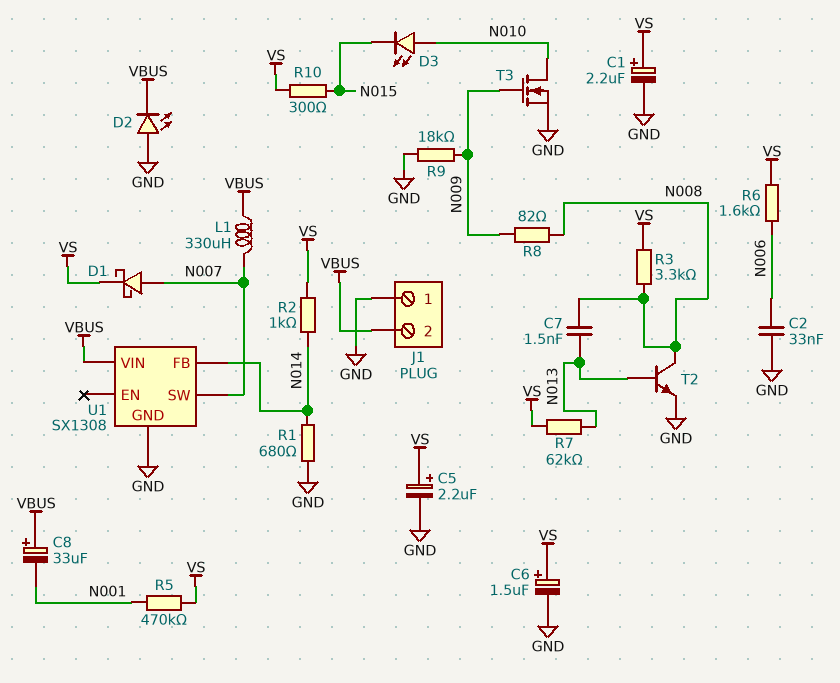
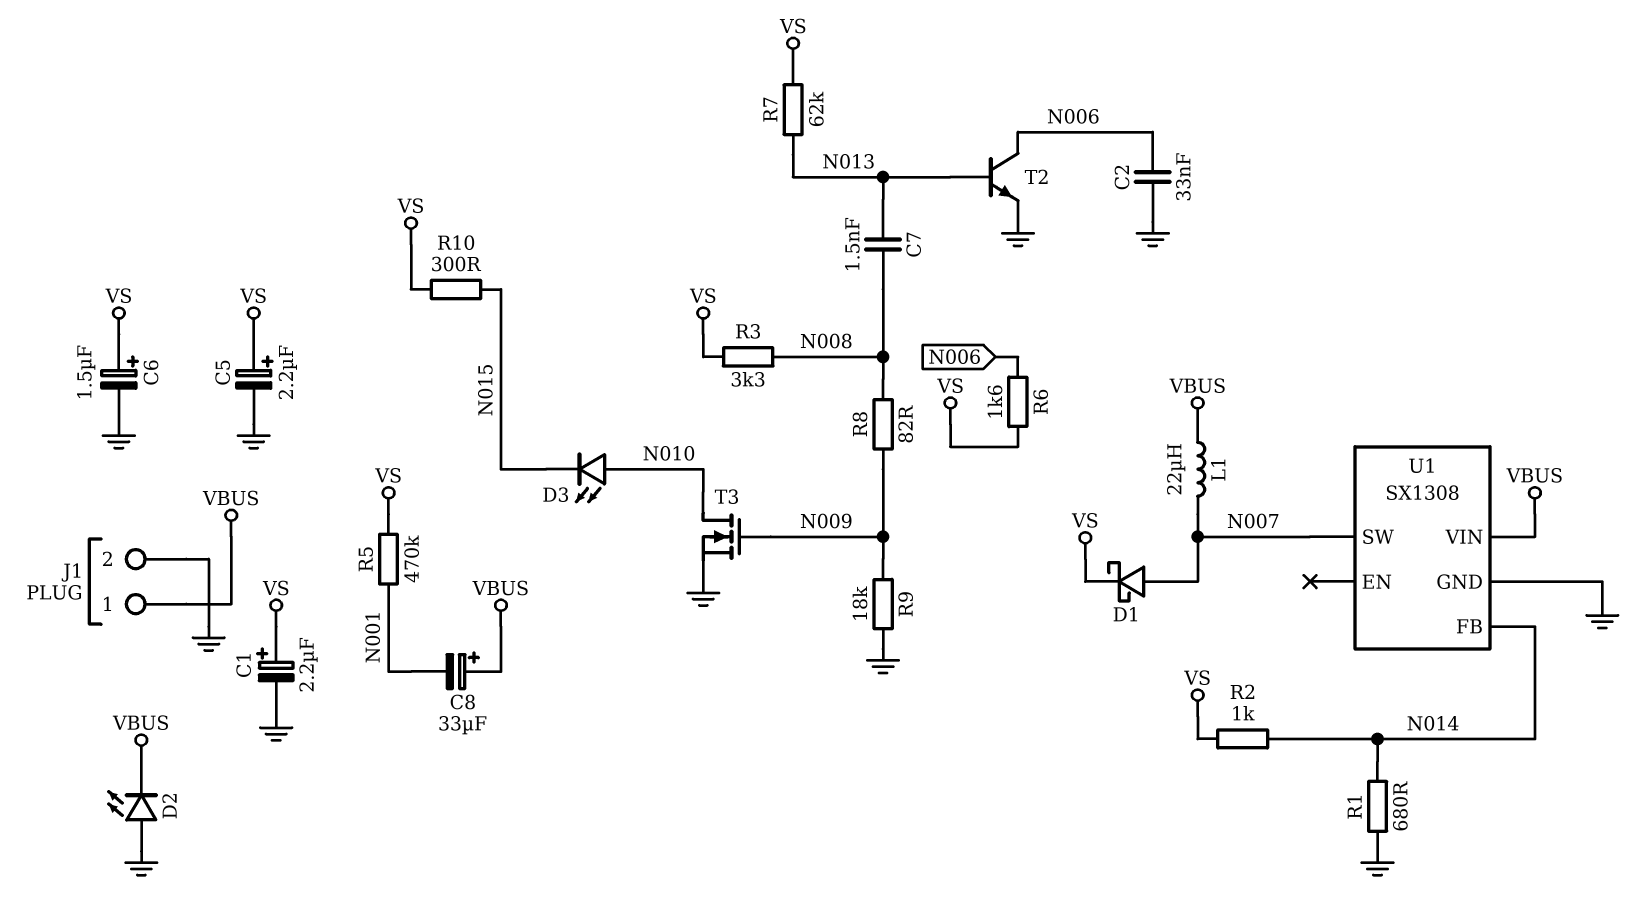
J1 pin 1: GND -> VBUS
J1 pin 2: VBUS -> GND
L1: 330uH (N007, VBUS) -> 22uH (N007, VBUS)
T2: NPN (B N013, C N008, E GND) -> NPN (B N013, C N006, E GND)

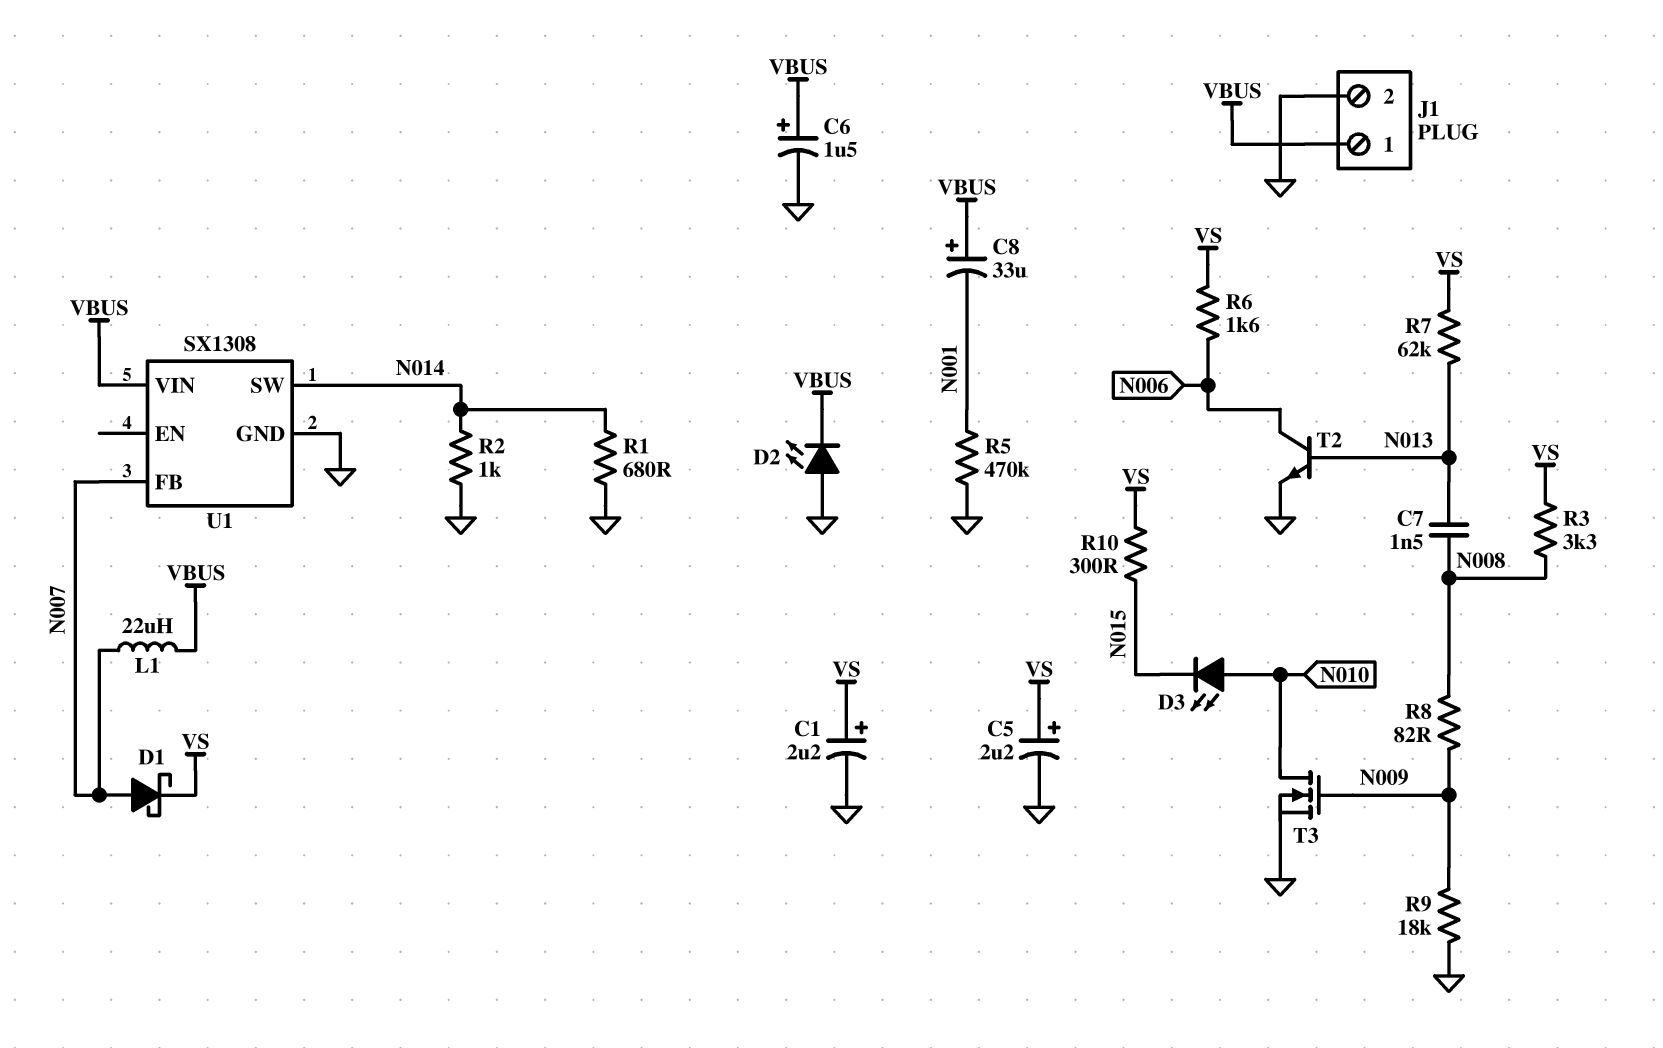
C2: 33nF (GND, N006) -> none
C6: 1.5uF (plus VS, minus GND) -> 1.5uF (plus VBUS, minus GND)
R2: 1k (N014, VS) -> 1k (GND, N014)
R5: 470k (N001, VS) -> 470k (GND, N001)
U1 pin FB: N014 -> N007
U1 pin SW: N007 -> N014

